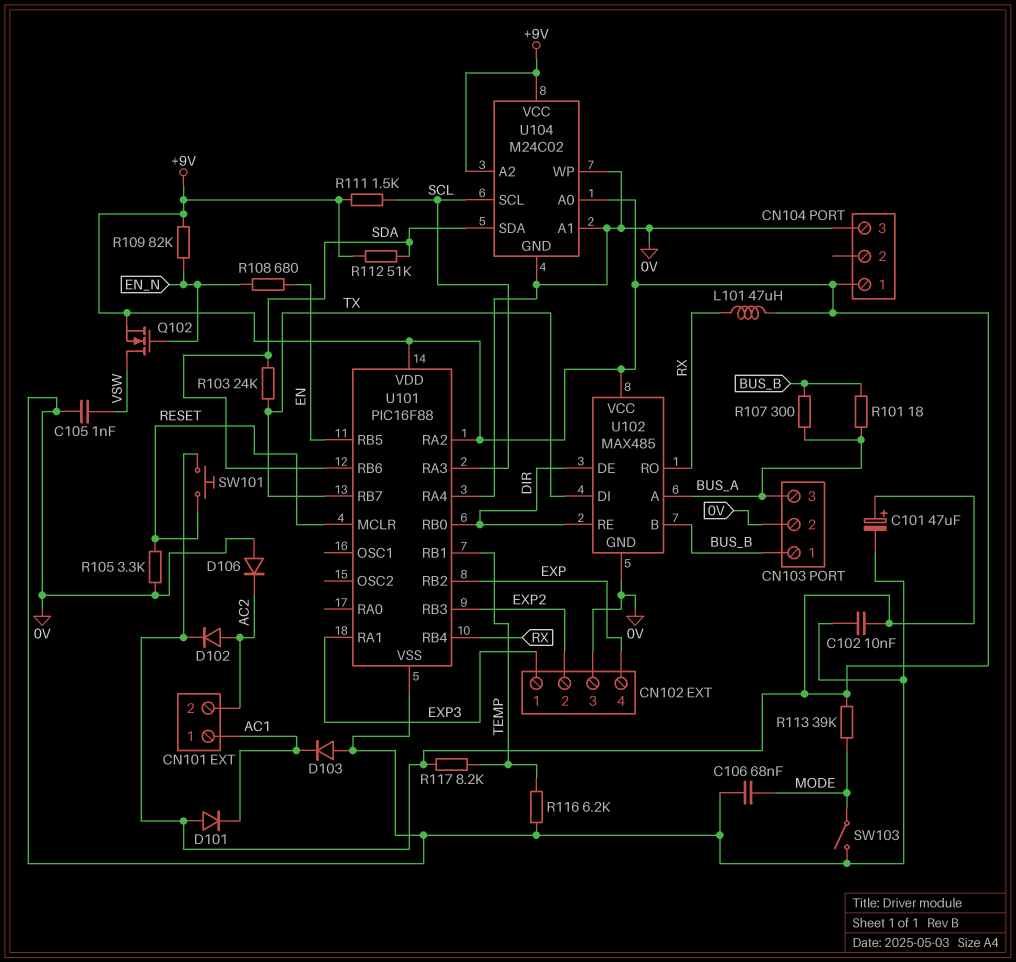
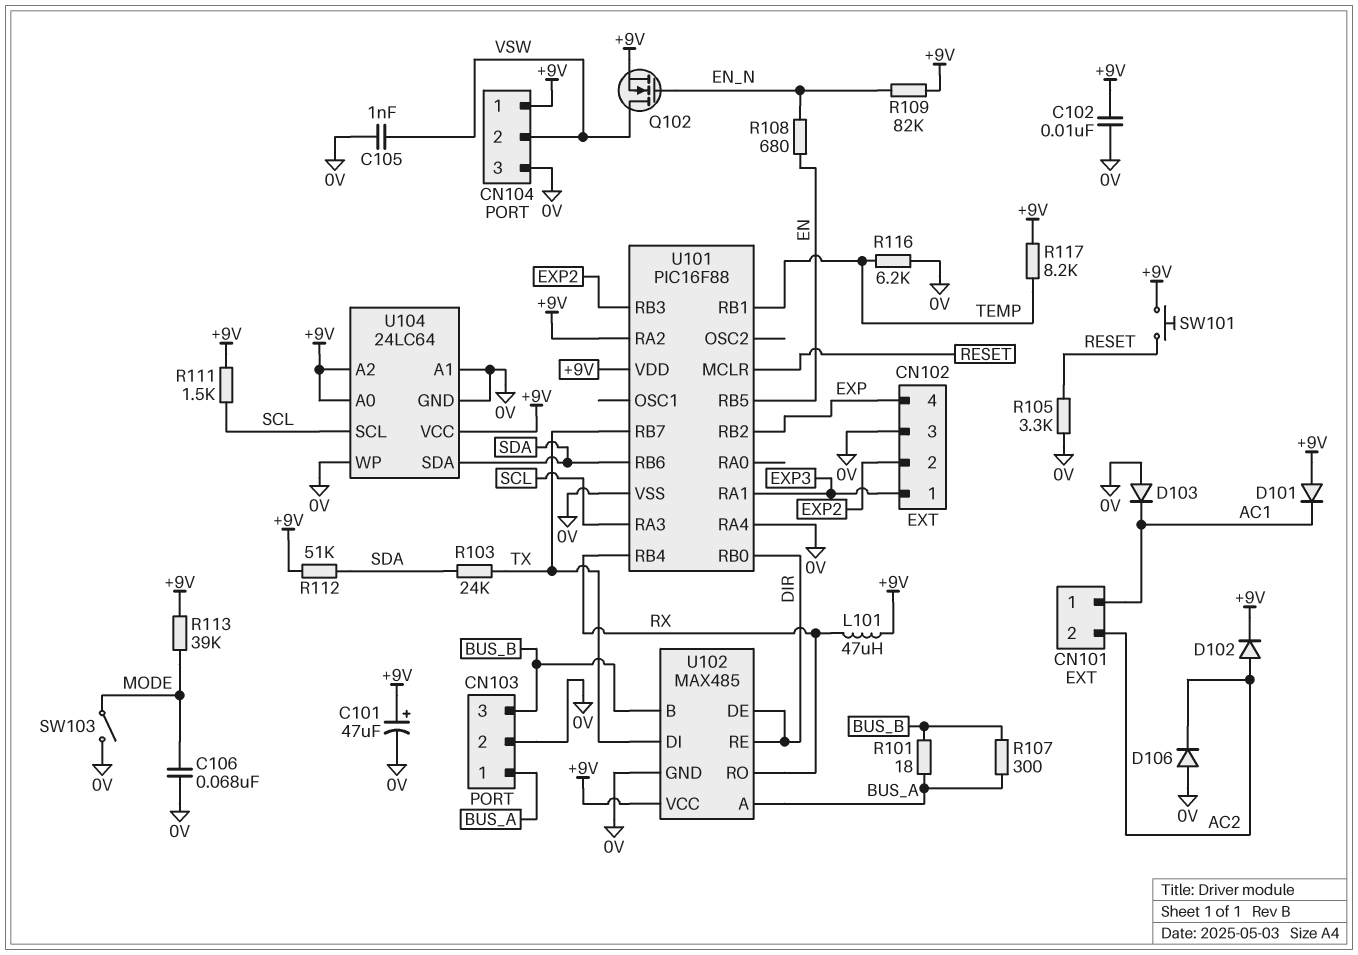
CN103 pin 1: BUS_B -> BUS_A
CN103 pin 3: BUS_A -> BUS_B
CN104 pin 2: none -> VSW
U104: M24C02 -> 24LC64

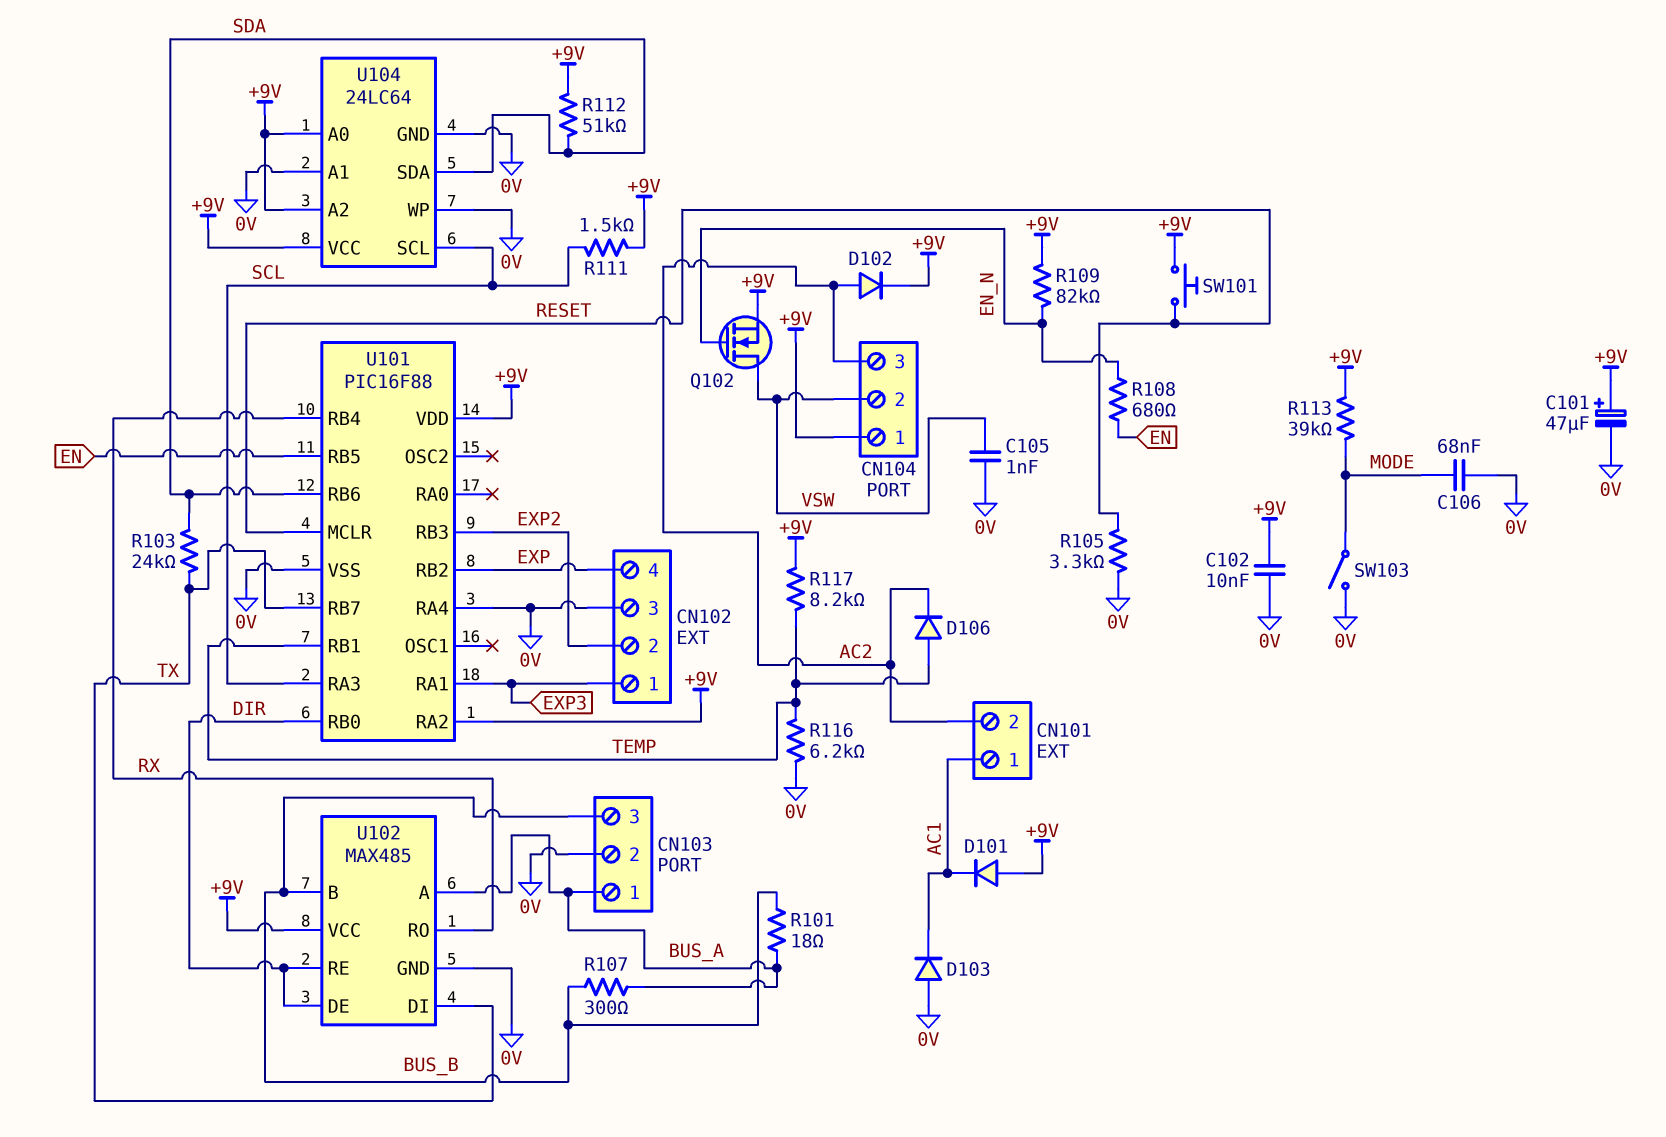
CN104 pin 3: 0V -> AC2
D106: diode (A 0V, K AC2) -> diode (A TEMP, K AC2)
L101: 47uH (+9V, RX) -> none

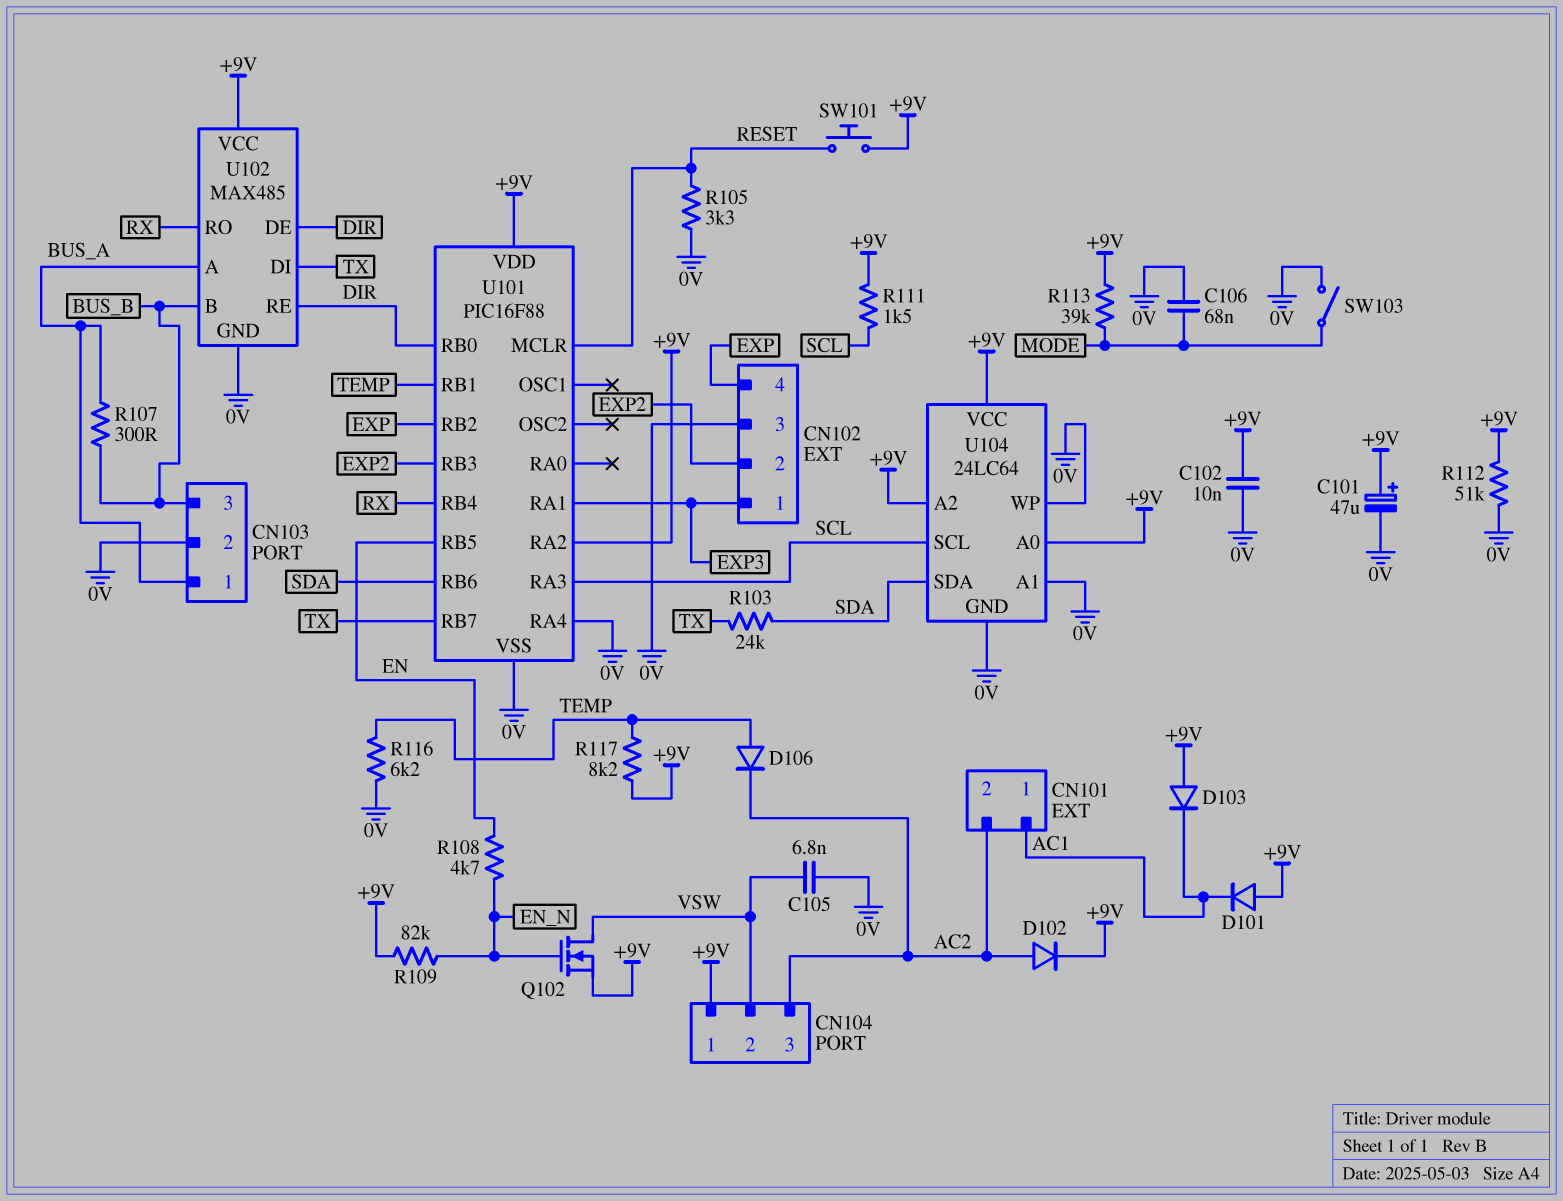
C105: 1nF (0V, VSW) -> 6.8nF (0V, VSW)
D103: diode (A 0V, K AC1) -> diode (A +9V, K AC1)
R101: 18 (BUS_A, BUS_B) -> none
R108: 680 (EN, EN_N) -> 4.7k (EN, EN_N)
R112: 51k (+9V, SDA) -> 51k (+9V, 0V)

